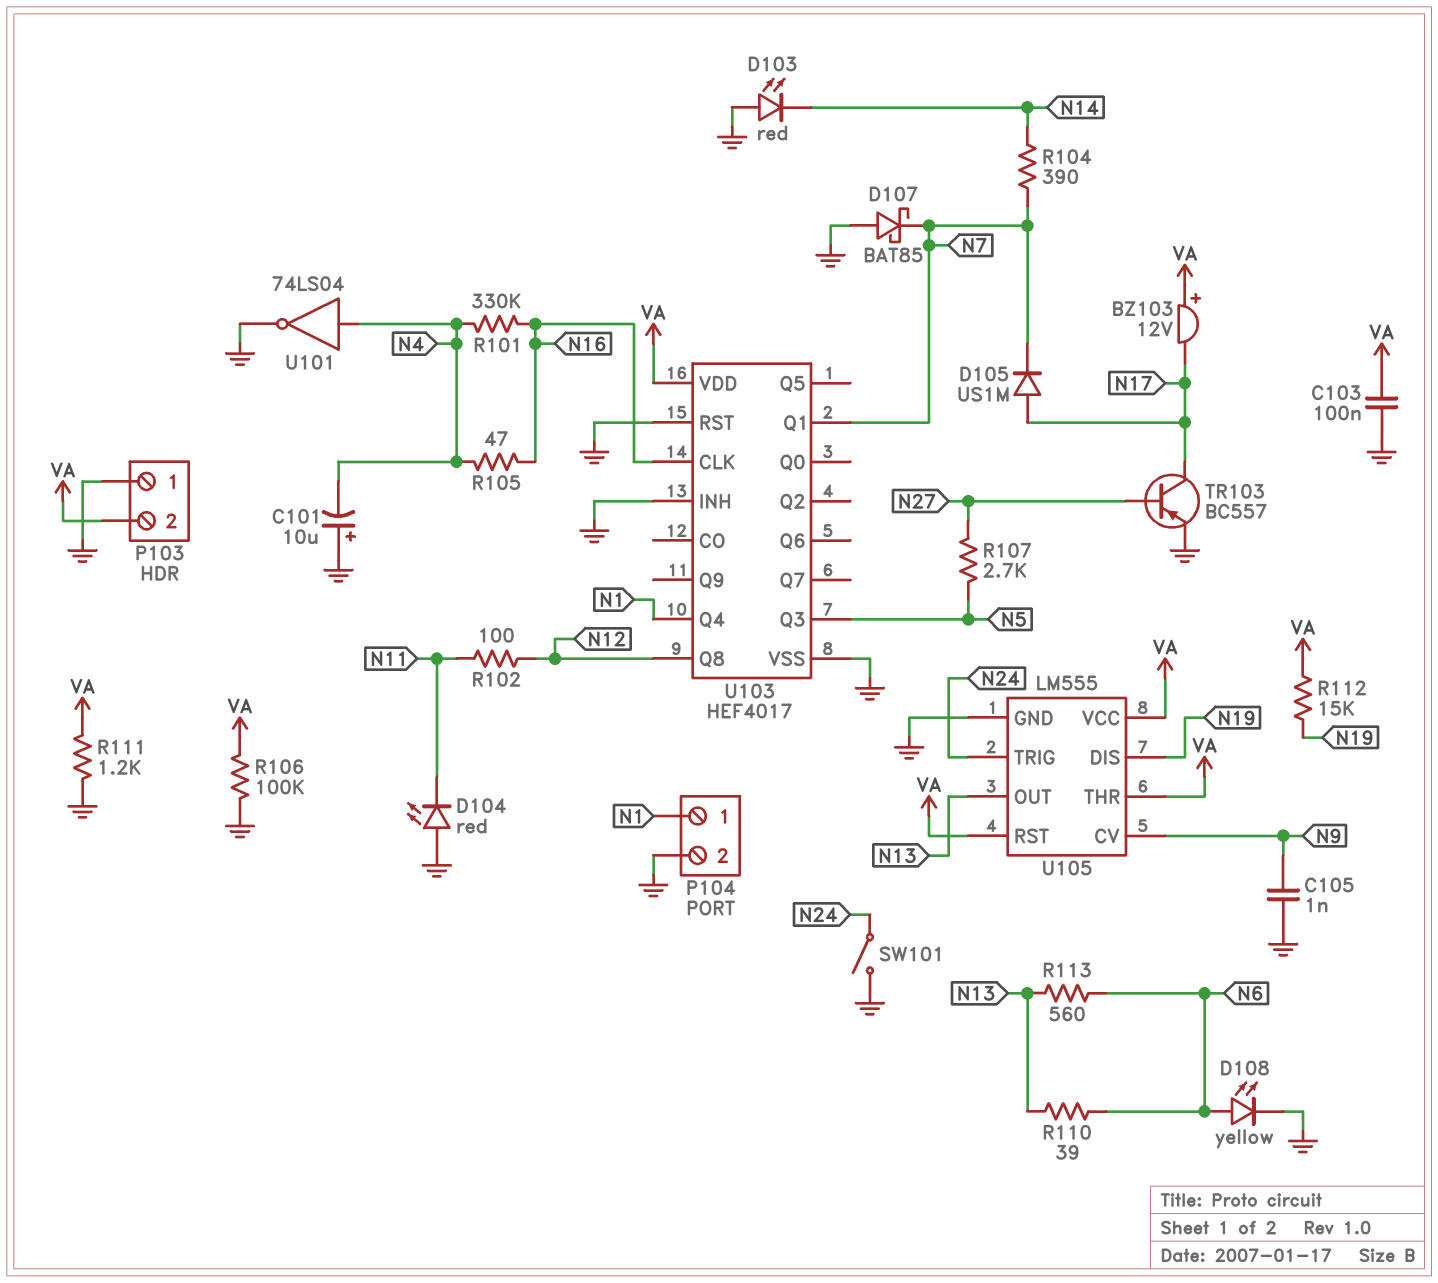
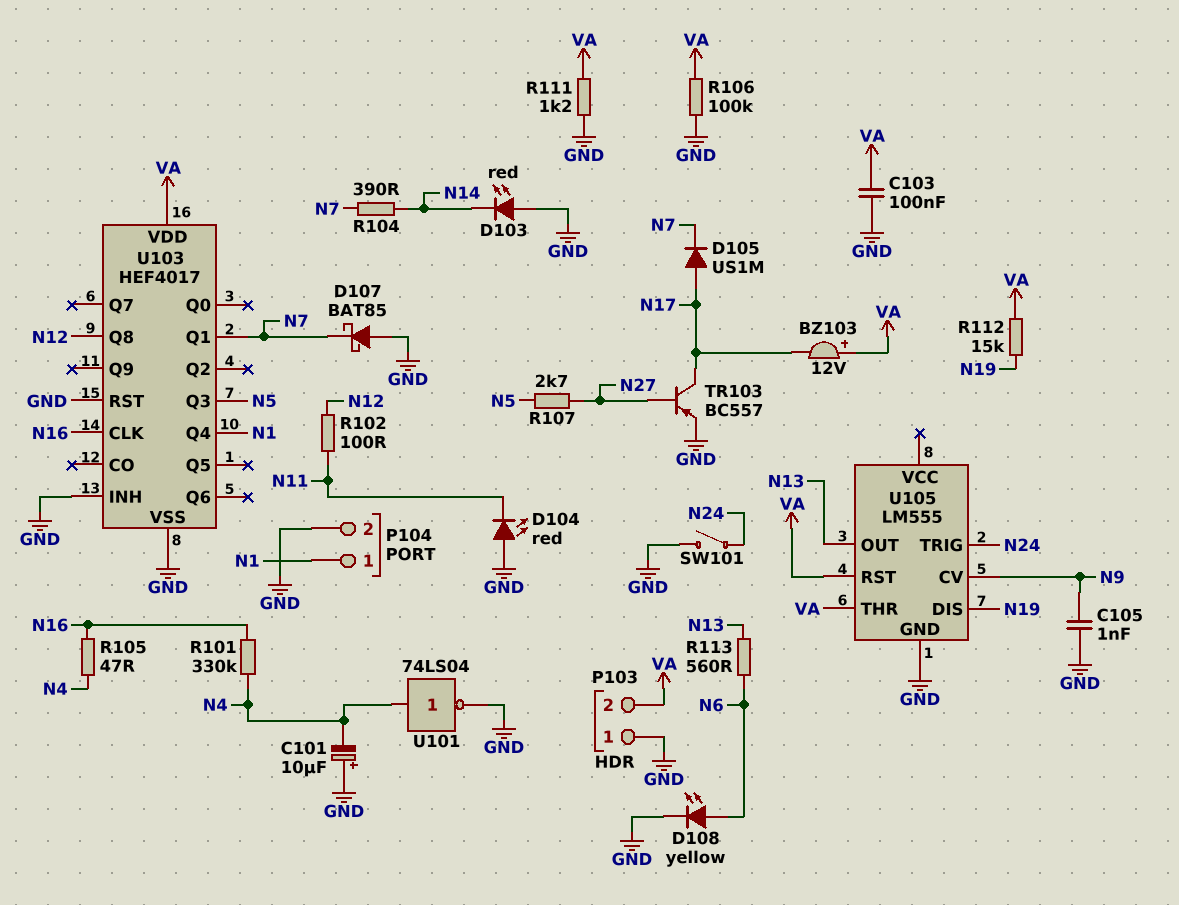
R110: 39 (N6, N13) -> none
U105 pin VCC: VA -> none

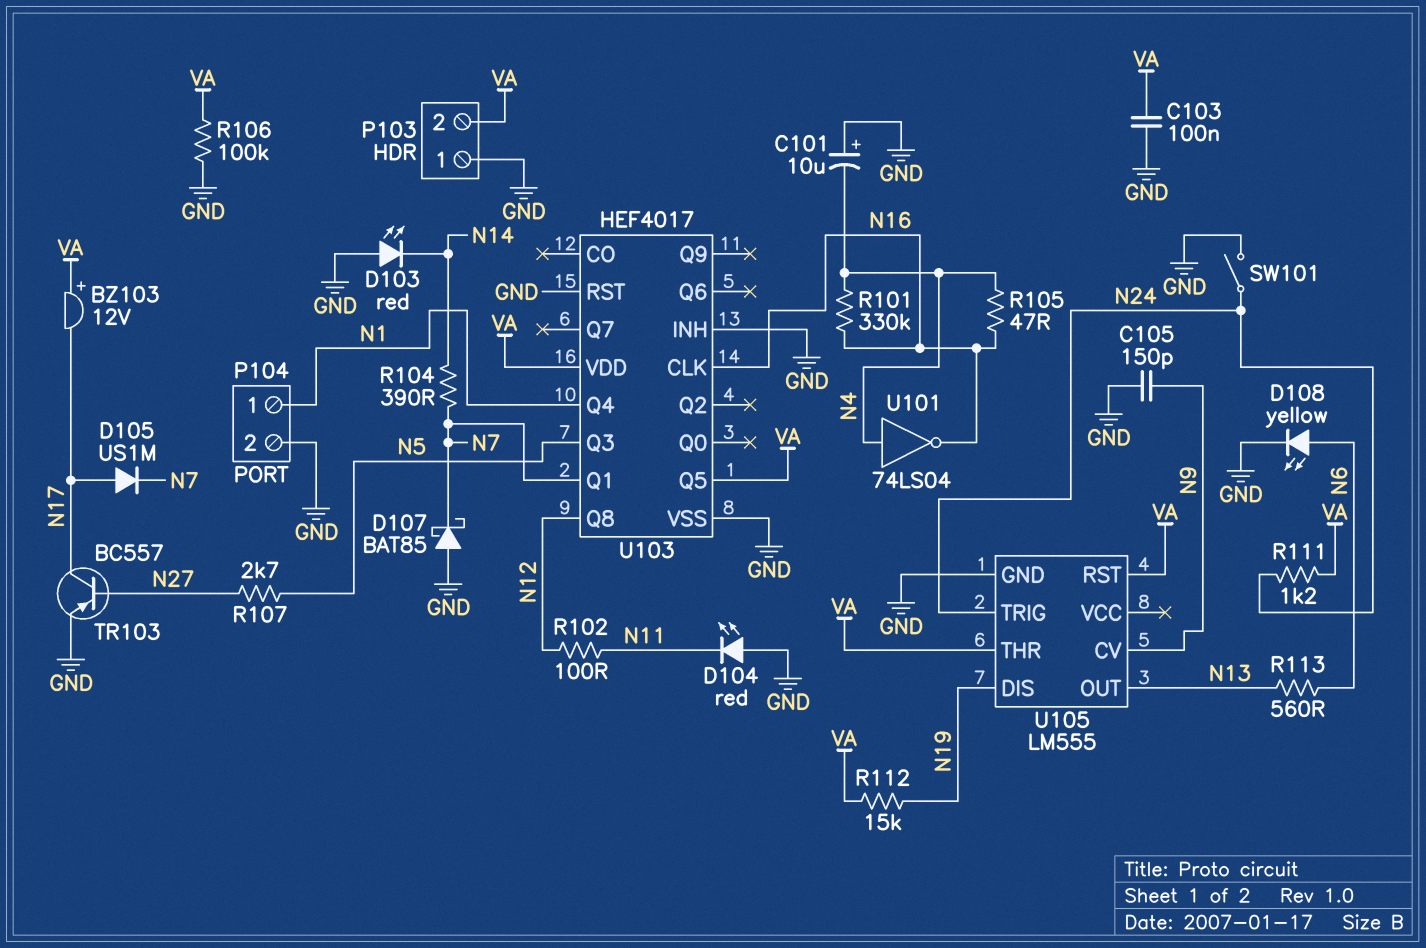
C105: 1nF (GND, N9) -> 150pF (GND, N9)
R111: 1.2k (GND, VA) -> 1.2k (N24, VA)
U101: NOT 74LS04 (in N4, out GND) -> NOT 74LS04 (in N4, out N16)
U103 pin Q5: none -> VA

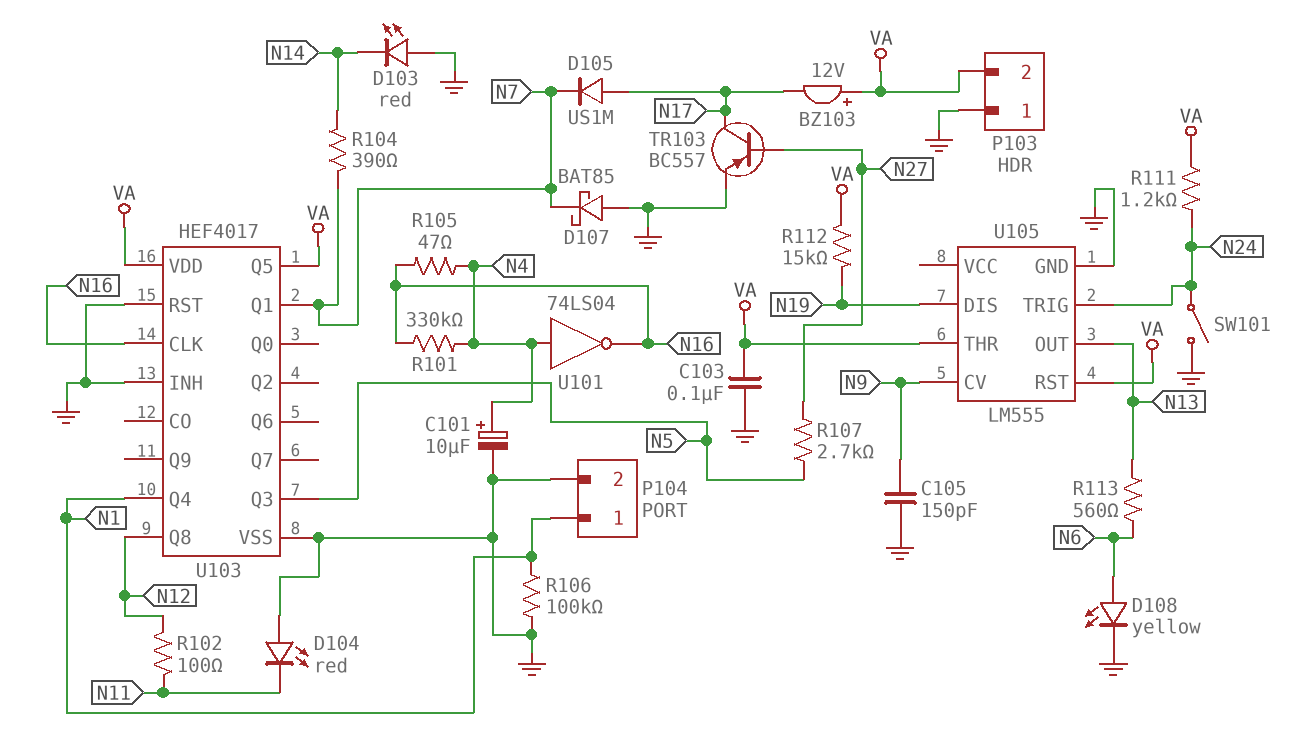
C101: 10uF (plus GND, minus N4) -> 10uF (plus N4, minus GND)
R106: 100k (GND, VA) -> 100k (GND, N1)

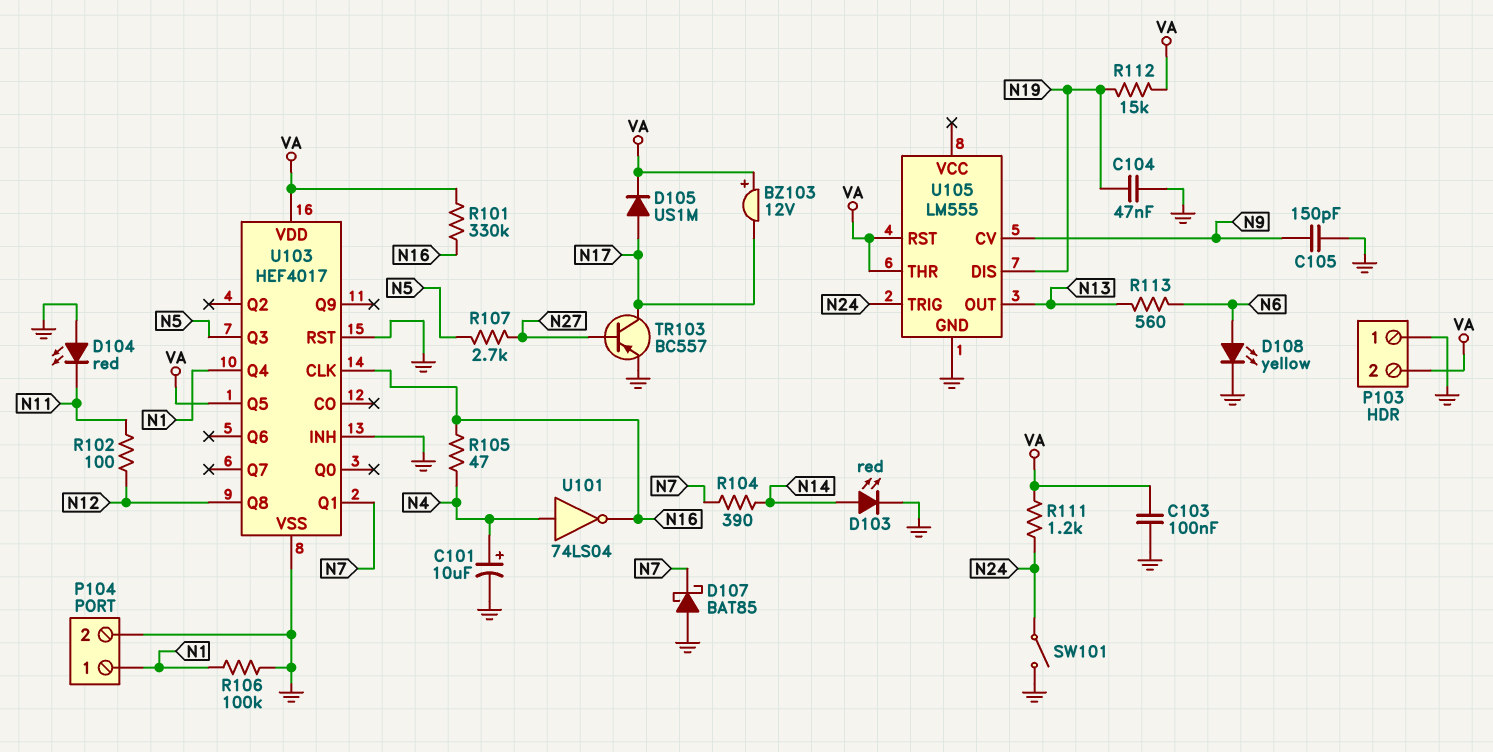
C104: none -> 47nF (GND, N19)
D103: LED red (A GND, K N14) -> LED red (A N14, K GND)
D105: diode US1M (A N17, K N7) -> diode US1M (A N17, K VA)
R101: 330k (N4, N16) -> 330k (N16, VA)

